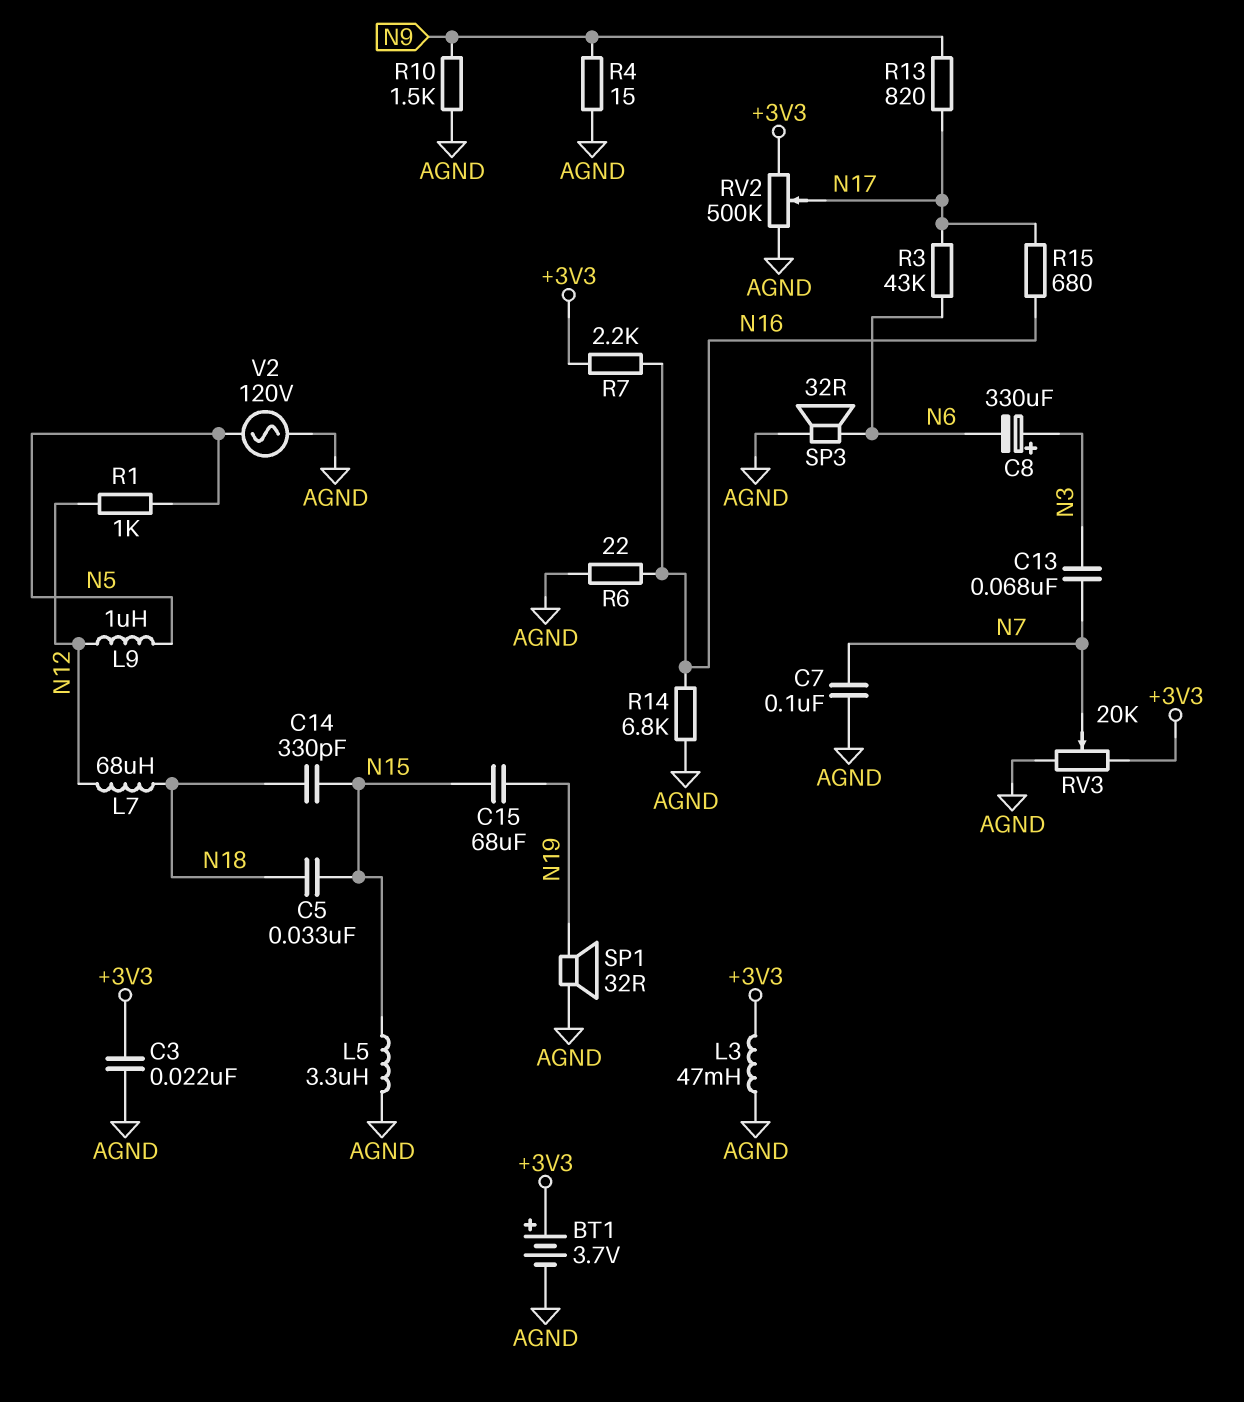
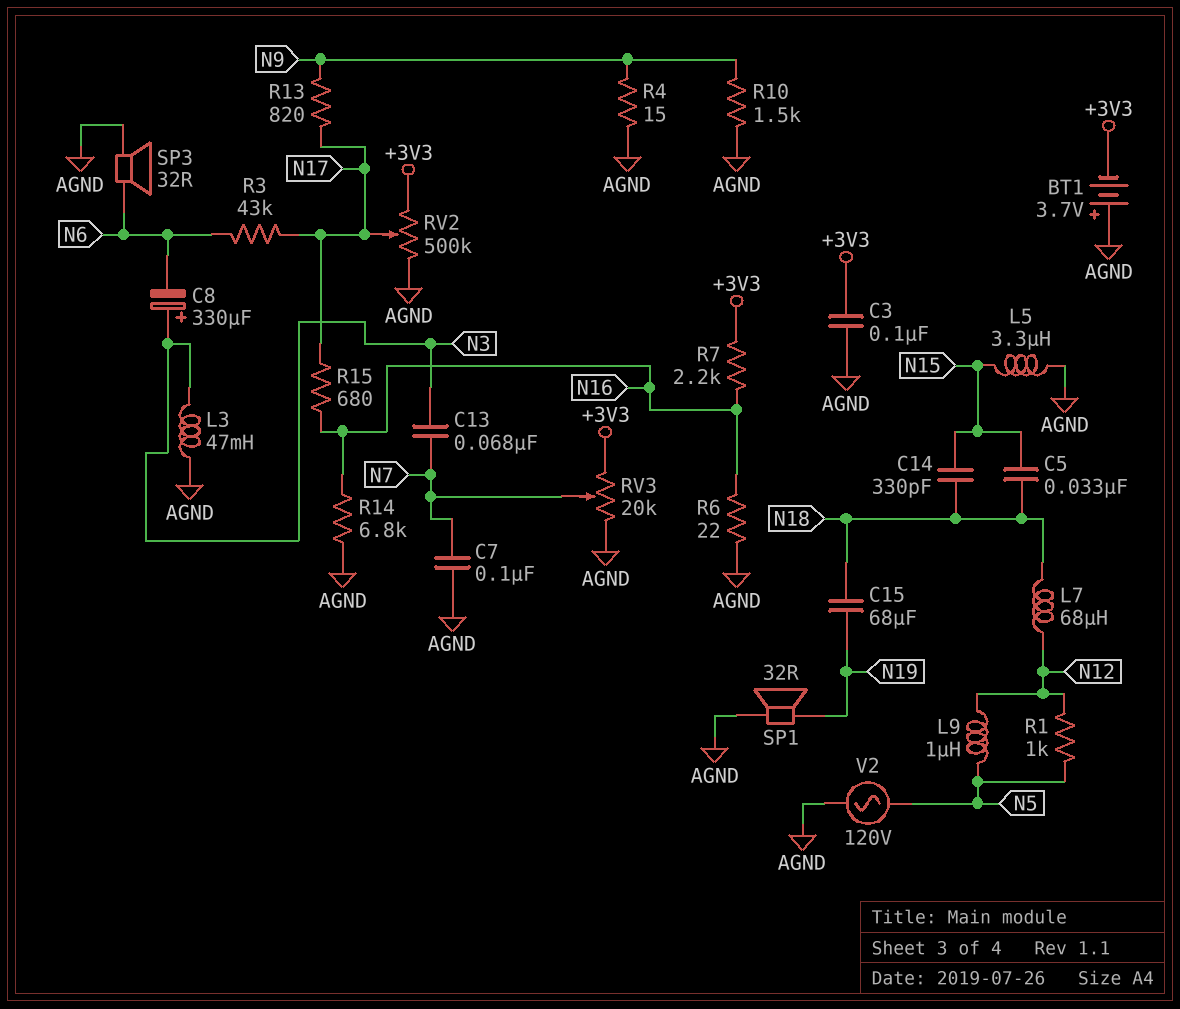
BT1: 3.7V (plus +3V3, minus AGND) -> 3.7V (plus AGND, minus +3V3)
C3: 22nF (+3V3, AGND) -> 100nF (+3V3, AGND)
C15: 68uF (N15, N19) -> 68uF (N18, N19)
L3: 47mH (+3V3, AGND) -> 47mH (AGND, N3)

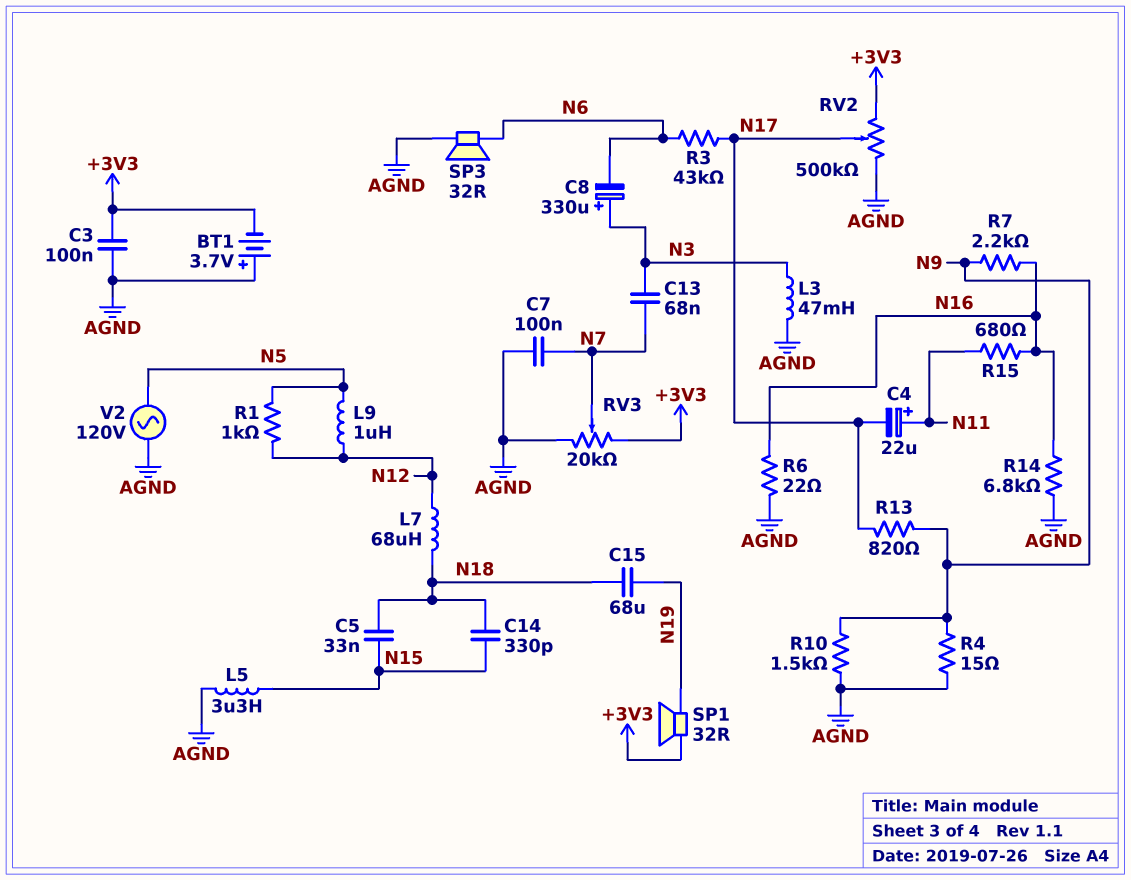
C4: none -> 22uF (plus N11, minus N17)
R7: 2.2k (+3V3, N16) -> 2.2k (N9, N16)
R15: 680 (N16, N17) -> 680 (N11, N16)
SP1: speaker 32R (AGND, N19) -> speaker 32R (+3V3, N19)

